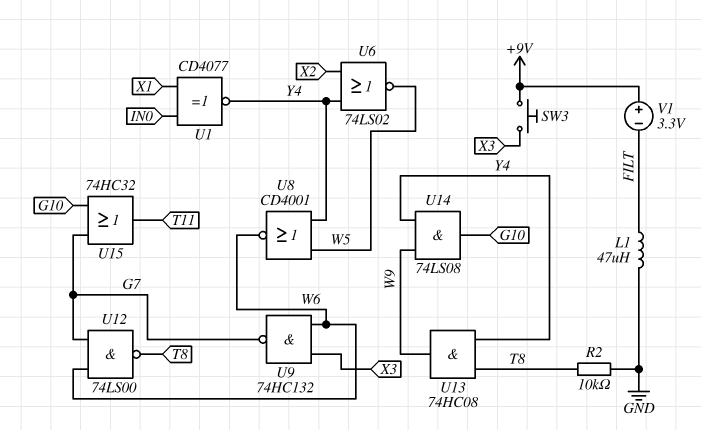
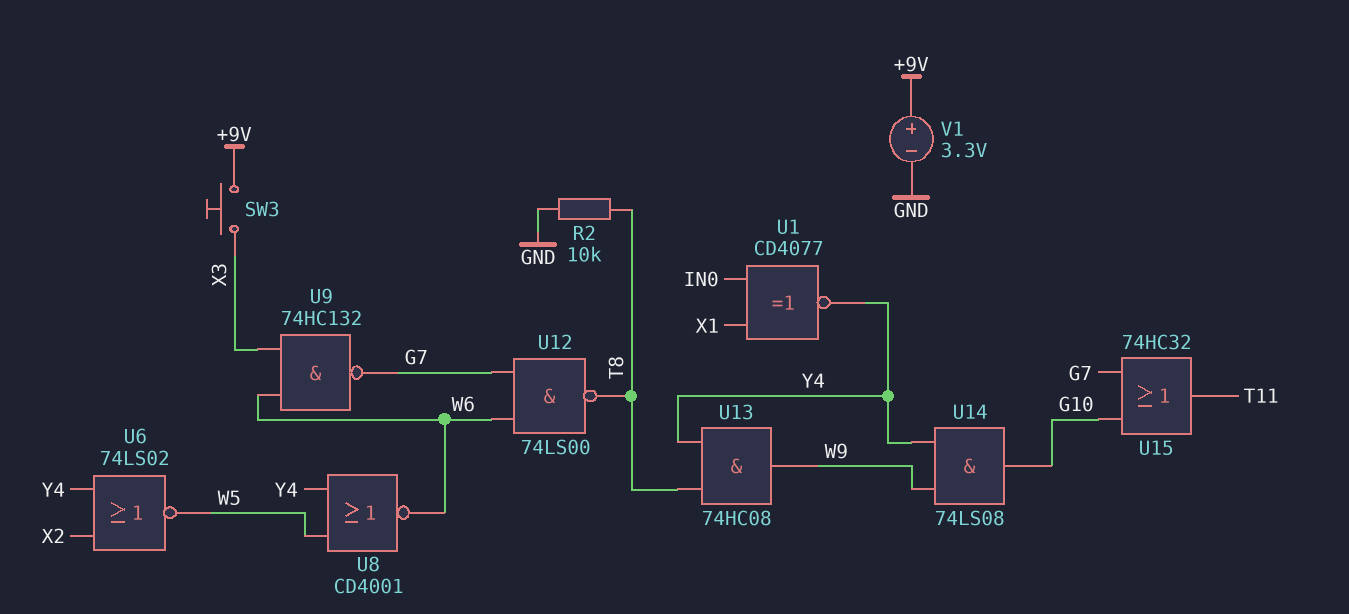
L1: 47uH (FILT, GND) -> none
V1: 3.3V (plus +9V, minus FILT) -> 3.3V (plus +9V, minus GND)

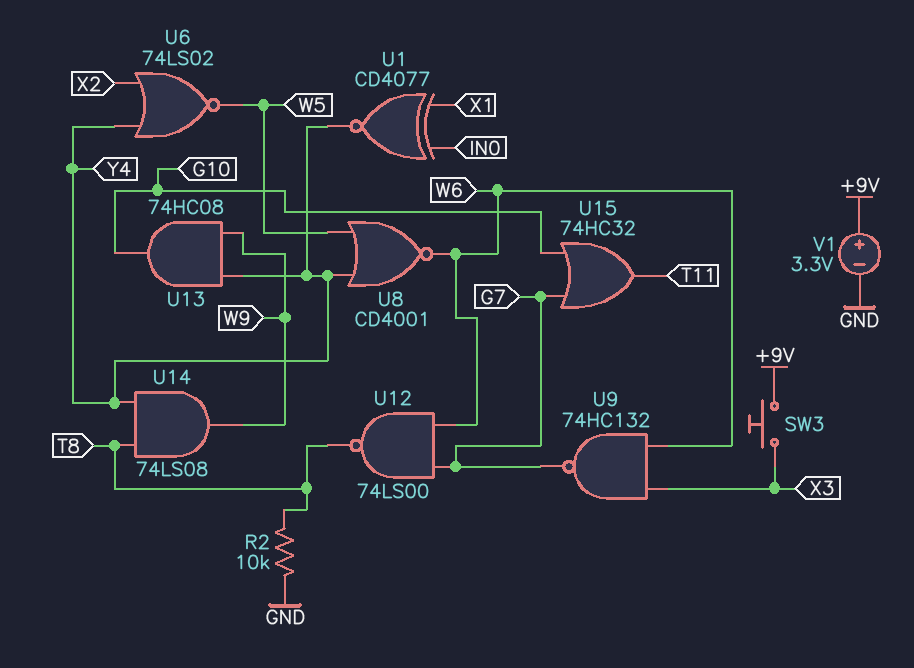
U13: AND 74HC08 (in T8, in Y4, out W9) -> AND 74HC08 (in W9, in Y4, out G10)
U14: AND 74LS08 (in W9, in Y4, out G10) -> AND 74LS08 (in T8, in Y4, out W9)

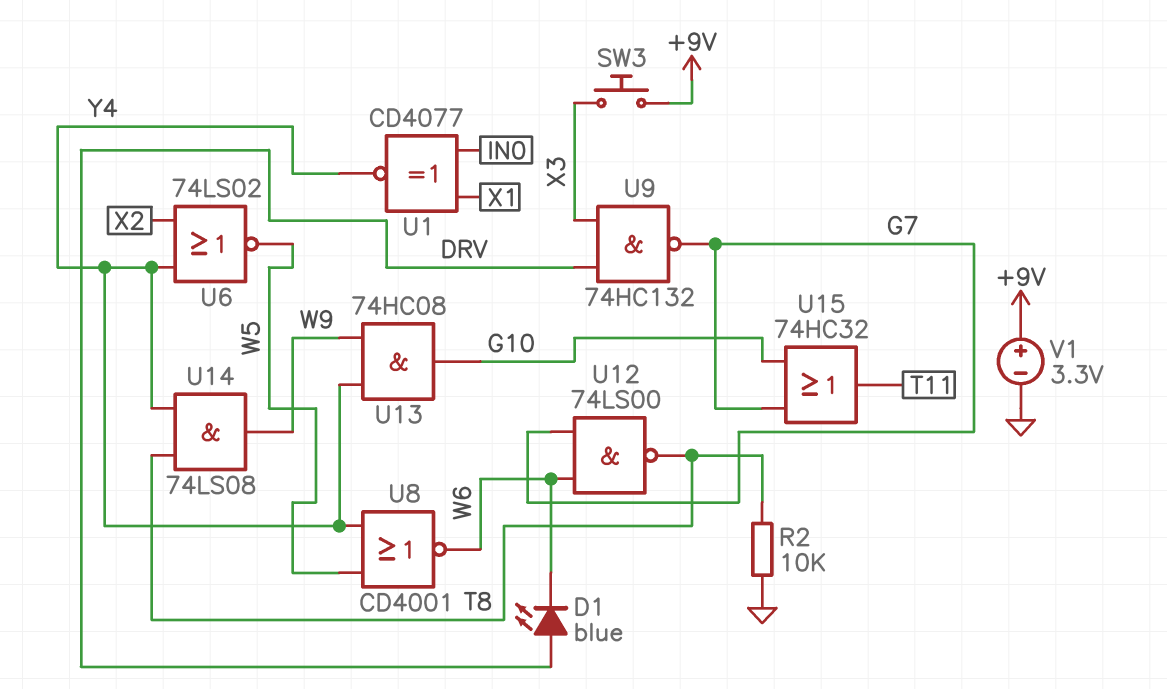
D1: none -> LED blue (A DRV, K W6)
U9: NAND 74HC132 (in W6, in X3, out G7) -> NAND 74HC132 (in DRV, in X3, out G7)

